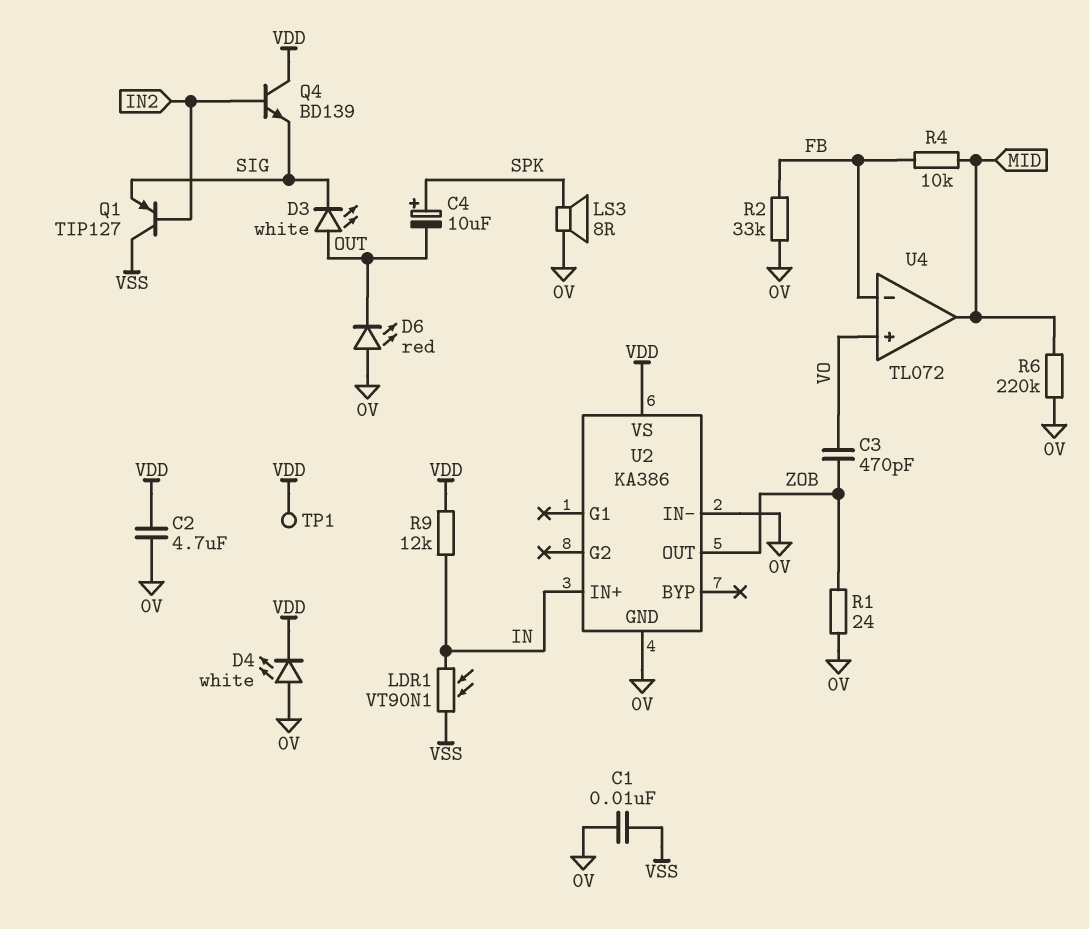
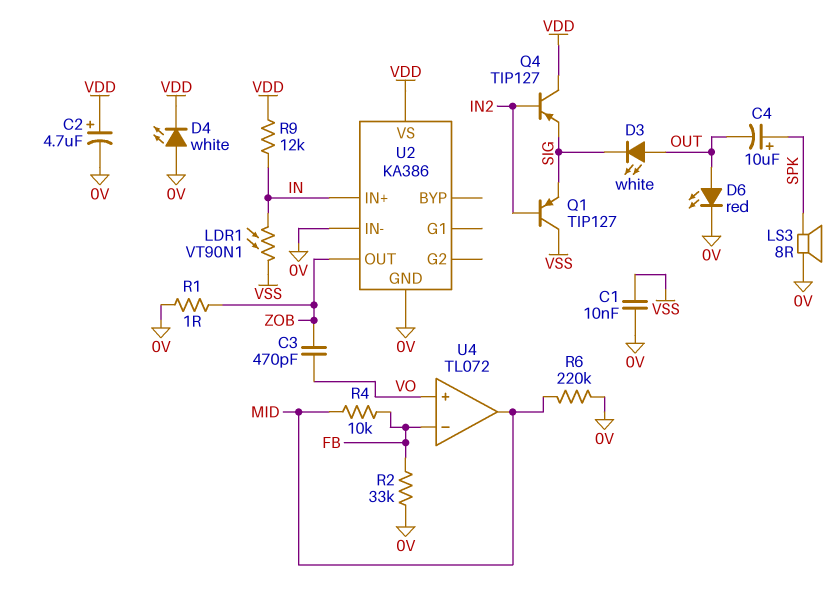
C2: 4.7uF (0V, VDD) -> 4.7uF (plus VDD, minus 0V)
D6: LED red (A 0V, K OUT) -> LED red (A OUT, K 0V)
Q4: NPN BD139 (B IN2, C VDD, E SIG) -> PNP TIP127 (B IN2, C VDD, E SIG)
R1: 24 (0V, ZOB) -> 1 (0V, ZOB)
TP1: test point (VDD) -> none

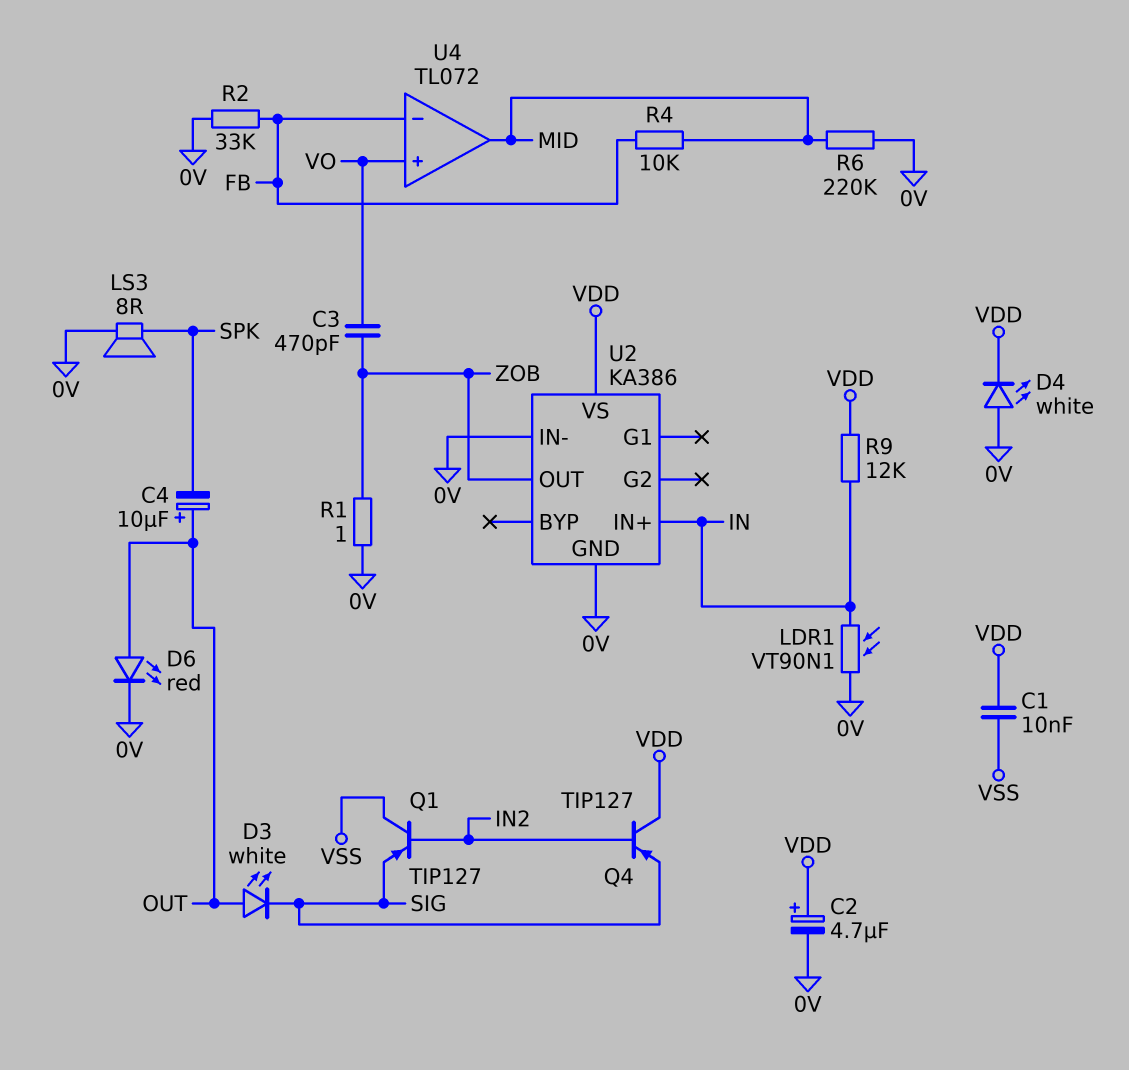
C1: 10nF (0V, VSS) -> 10nF (VDD, VSS)
C4: 10uF (plus SPK, minus OUT) -> 10uF (plus OUT, minus SPK)
LDR1: VT90N1 (IN, VSS) -> VT90N1 (0V, IN)

